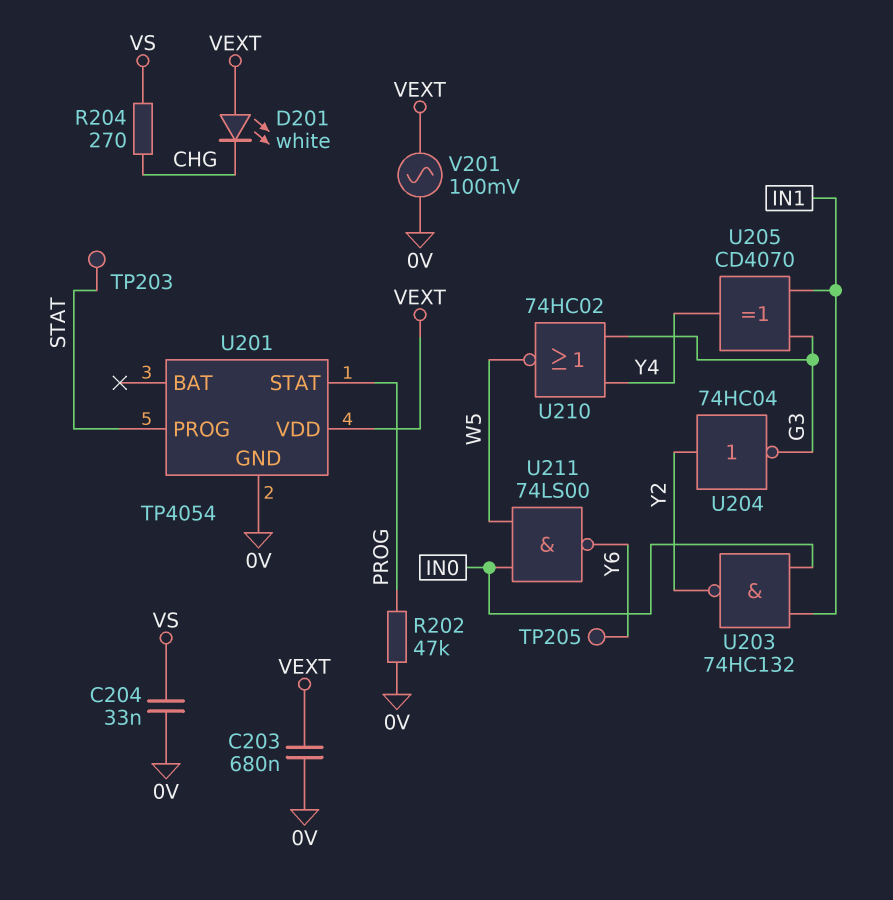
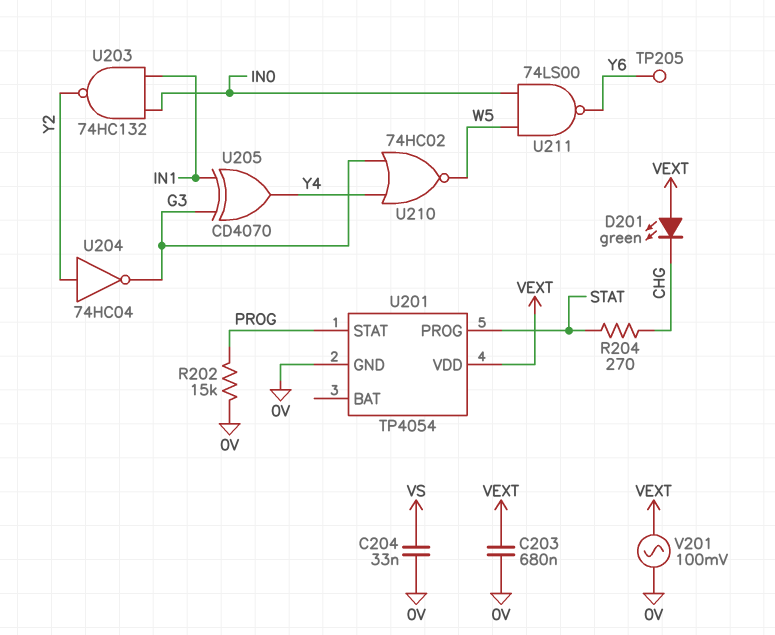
D201: LED white (A VEXT, K CHG) -> LED green (A VEXT, K CHG)
R202: 47k (0V, PROG) -> 15k (0V, PROG)
R204: 270 (CHG, VS) -> 270 (CHG, STAT)
TP203: test point (STAT) -> none

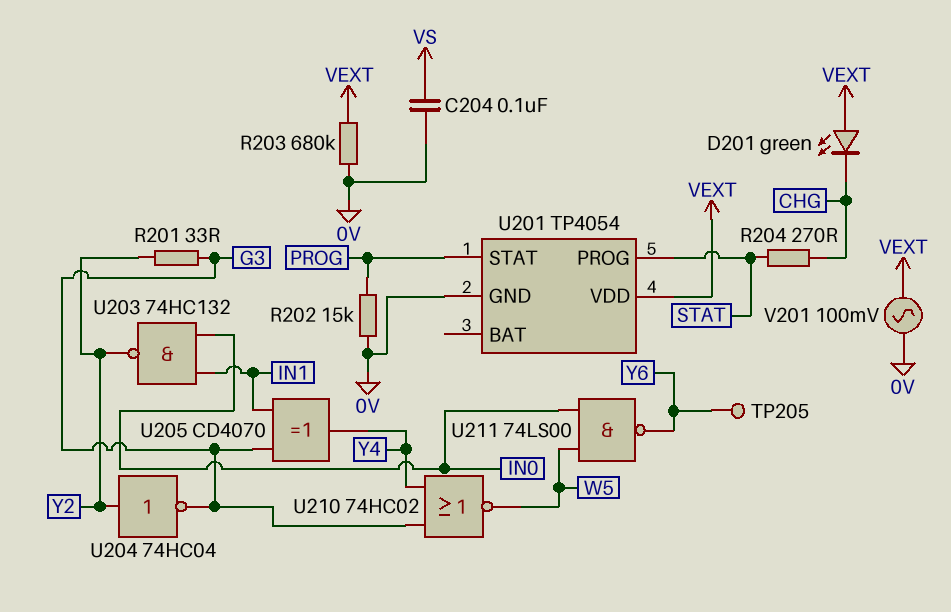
C203: 680nF (0V, VEXT) -> none
C204: 33nF (0V, VS) -> 100nF (0V, VS)
R201: none -> 33 (G3, Y2)
R203: none -> 680k (0V, VEXT)

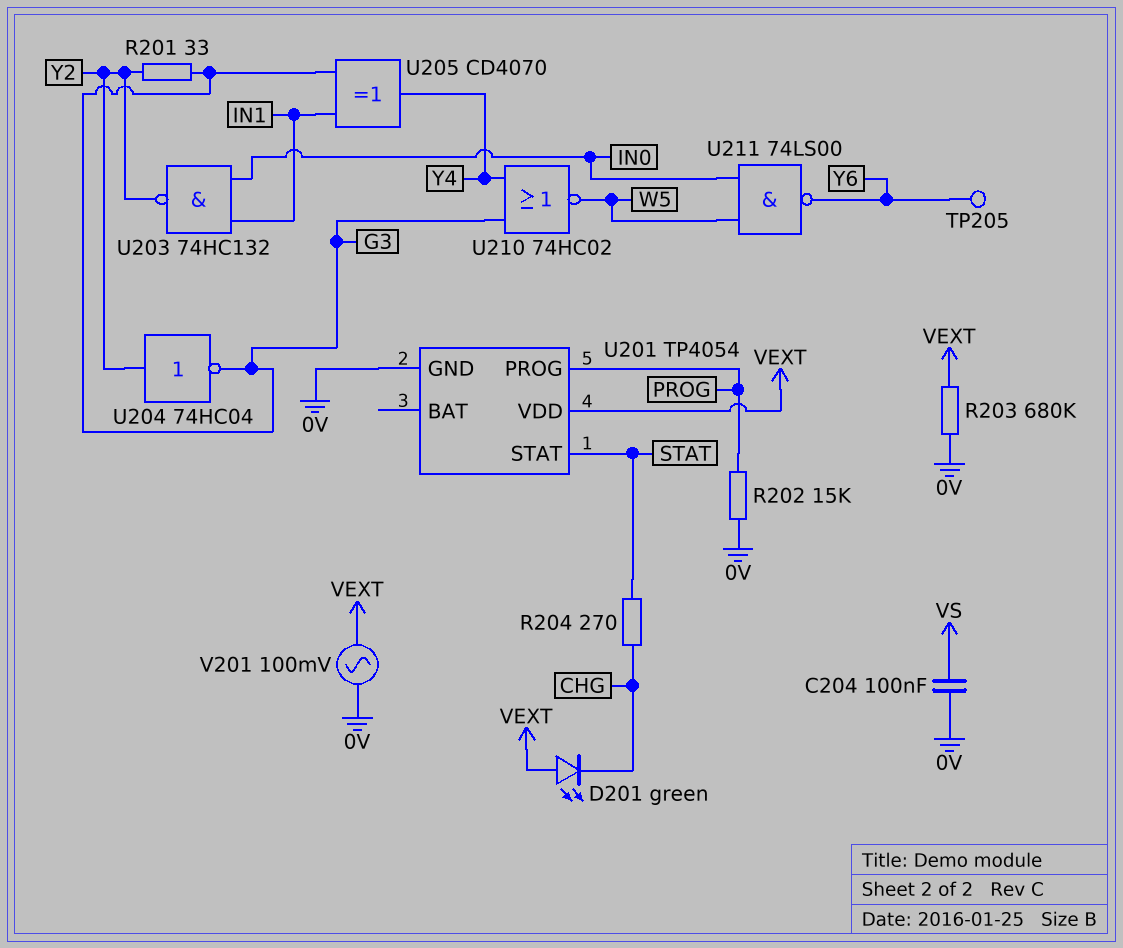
U201 pin PROG: STAT -> PROG
U201 pin STAT: PROG -> STAT

